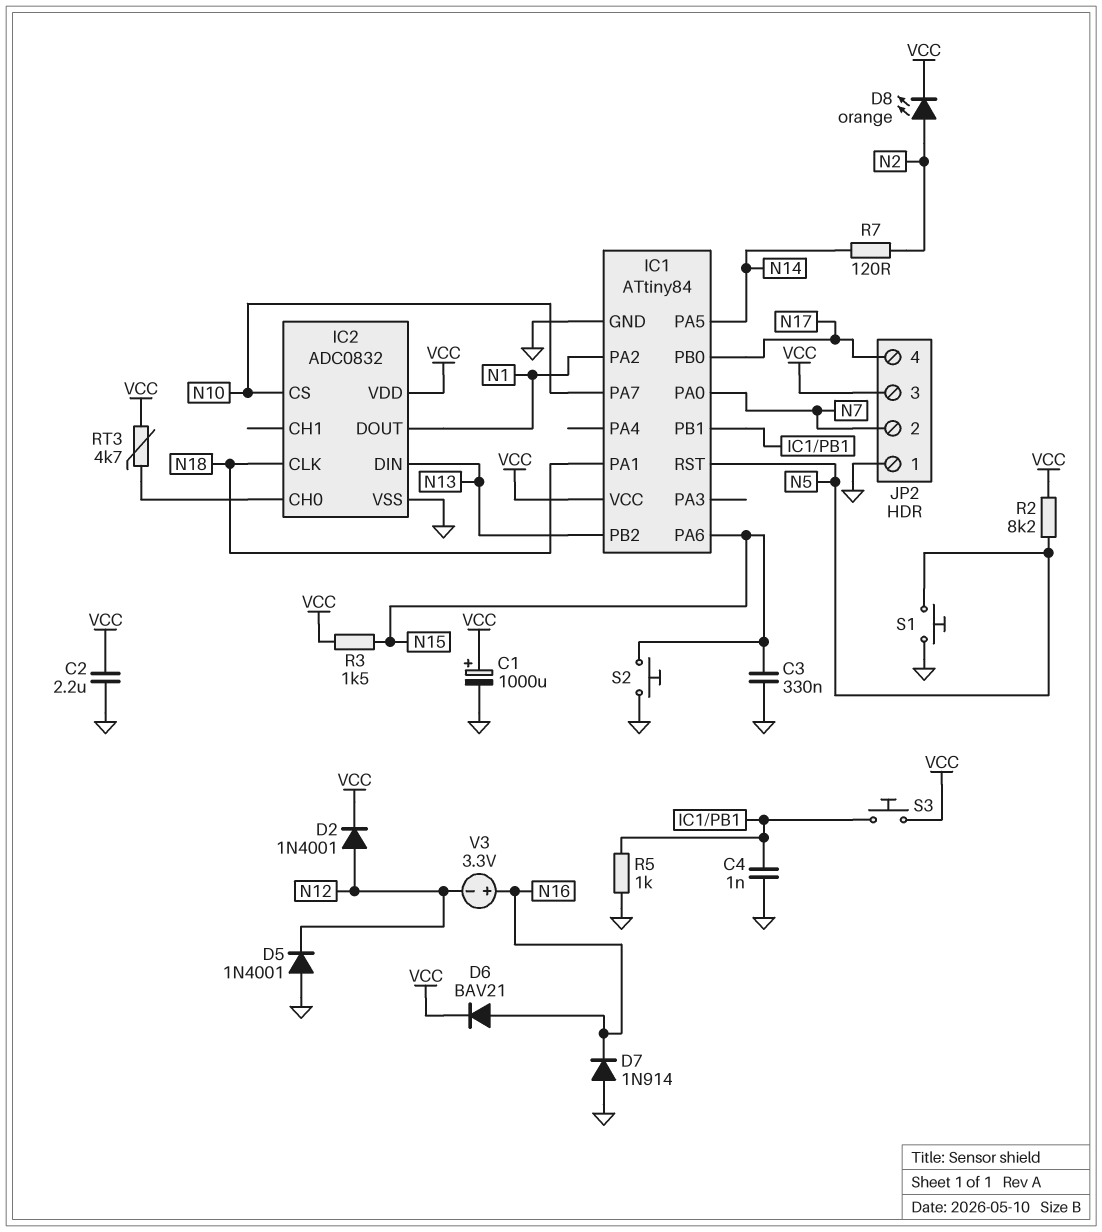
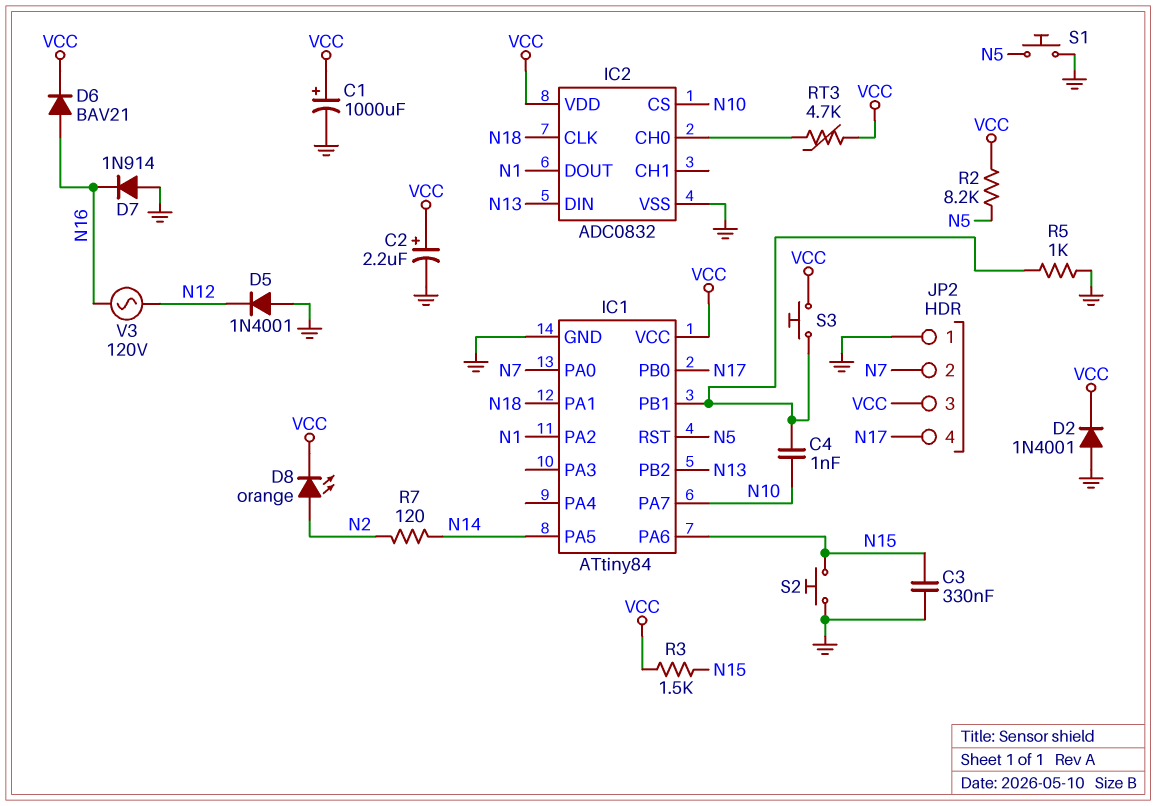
C2: 2.2uF (GND, VCC) -> 2.2uF (plus VCC, minus GND)
C4: 1nF (GND, IC1/PB1) -> 1nF (IC1/PB1, N10)
D2: diode 1N4001 (A N12, K VCC) -> diode 1N4001 (A GND, K VCC)
V3: 3.3V (plus N16, minus N12) -> AC 120V (N12, N16)

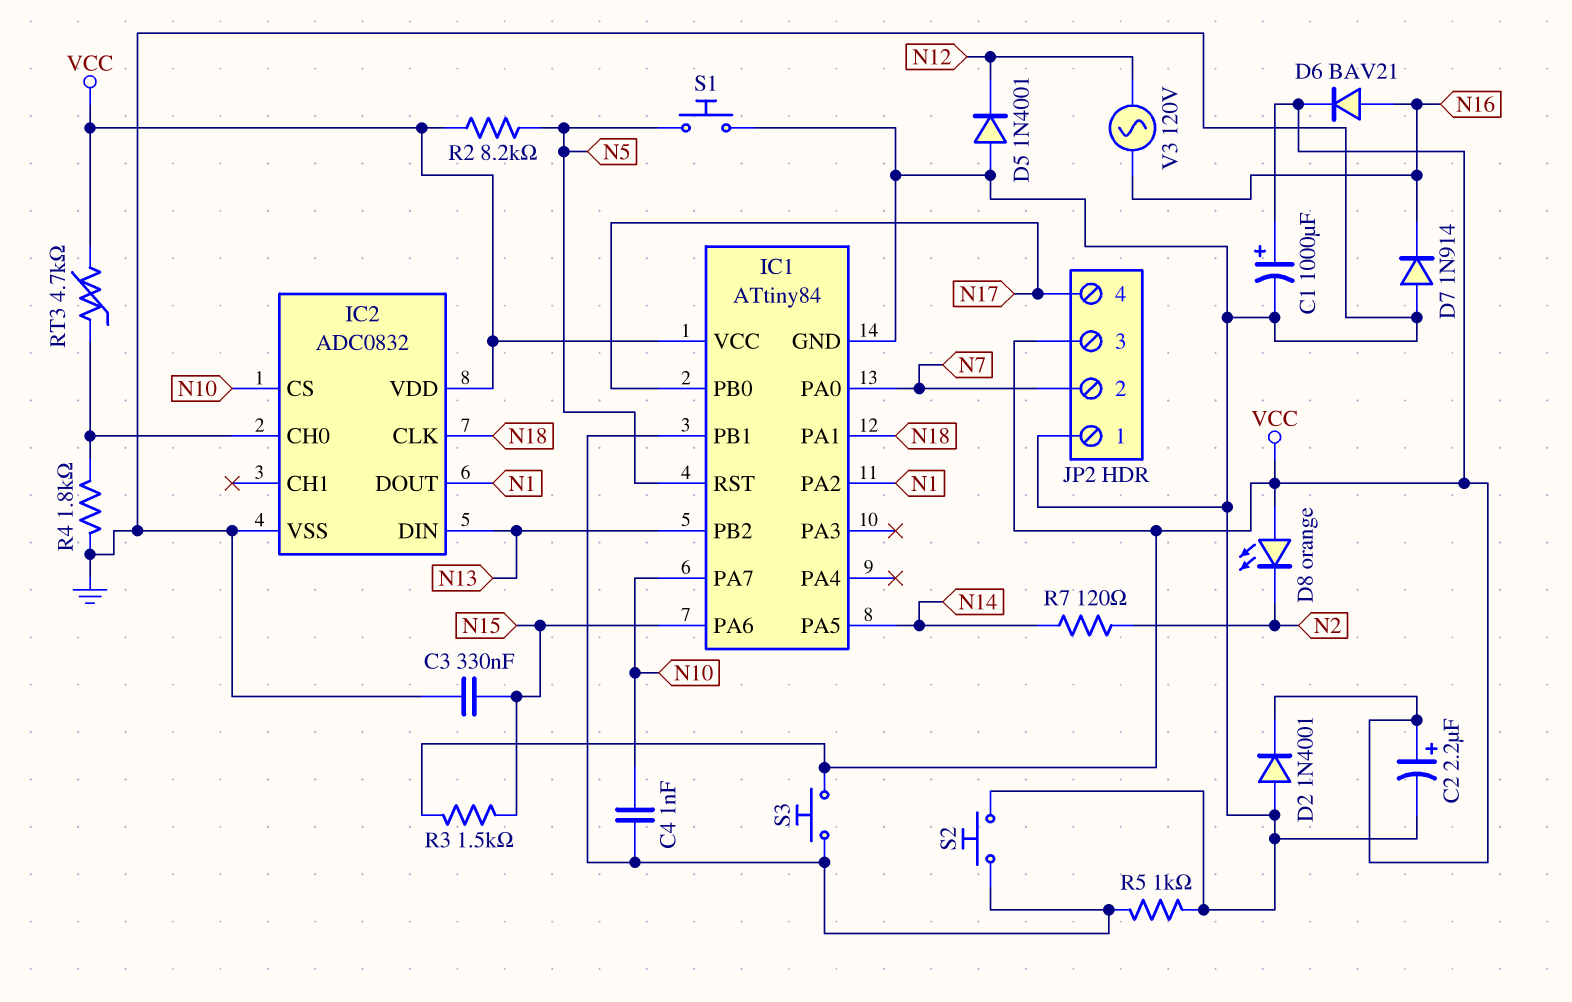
D8: LED orange (A N2, K VCC) -> LED orange (A VCC, K N2)
R4: none -> 1.8k (GND, IC2/CH0)
S2: button (GND, N15) -> button (GND, IC1/PB1)

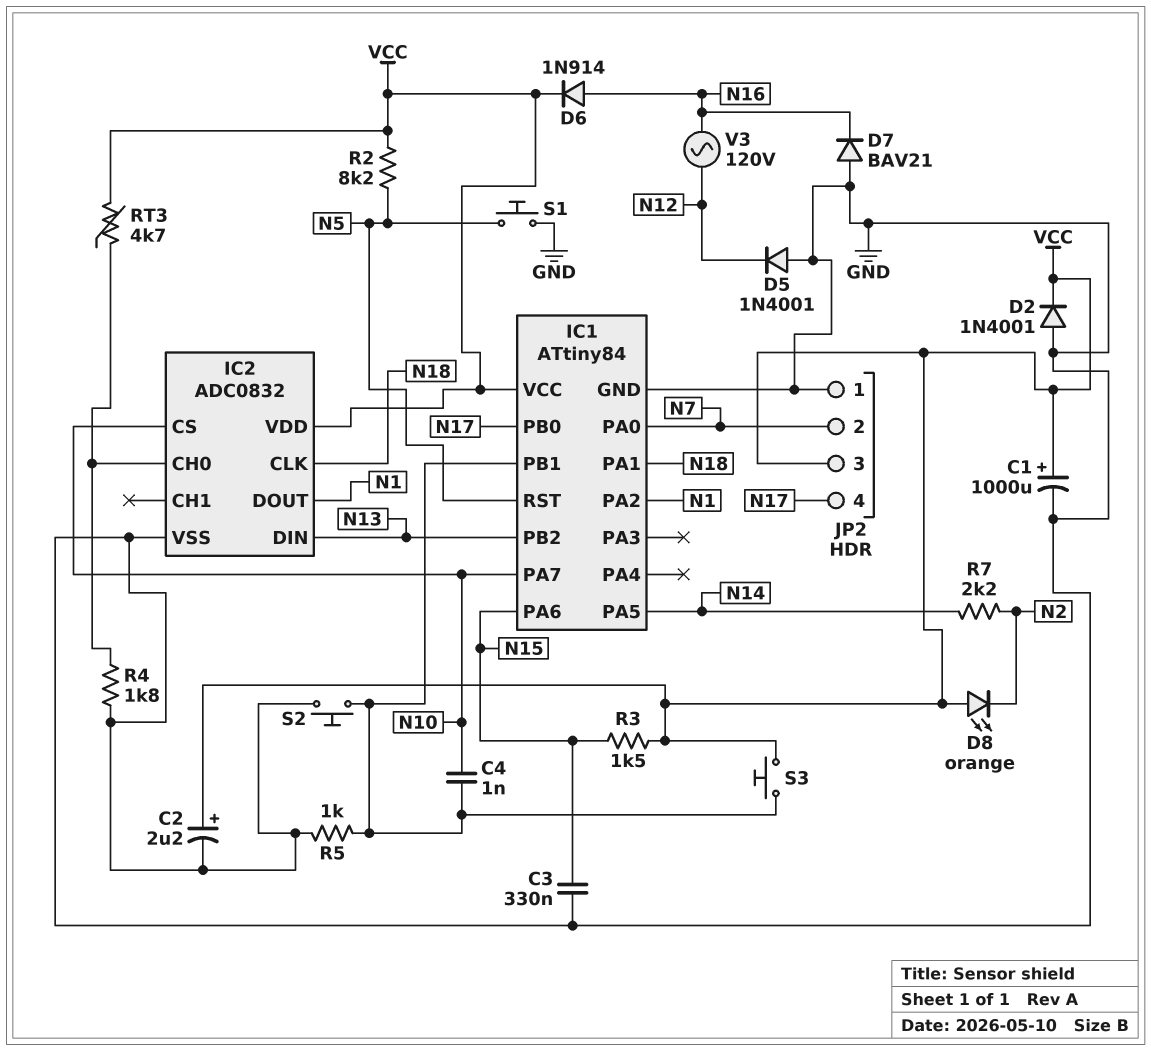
D6: diode BAV21 (A N16, K VCC) -> diode 1N914 (A N16, K VCC)
D7: diode 1N914 (A GND, K N16) -> diode BAV21 (A GND, K N16)
R7: 120 (N2, N14) -> 2.2k (N2, N14)

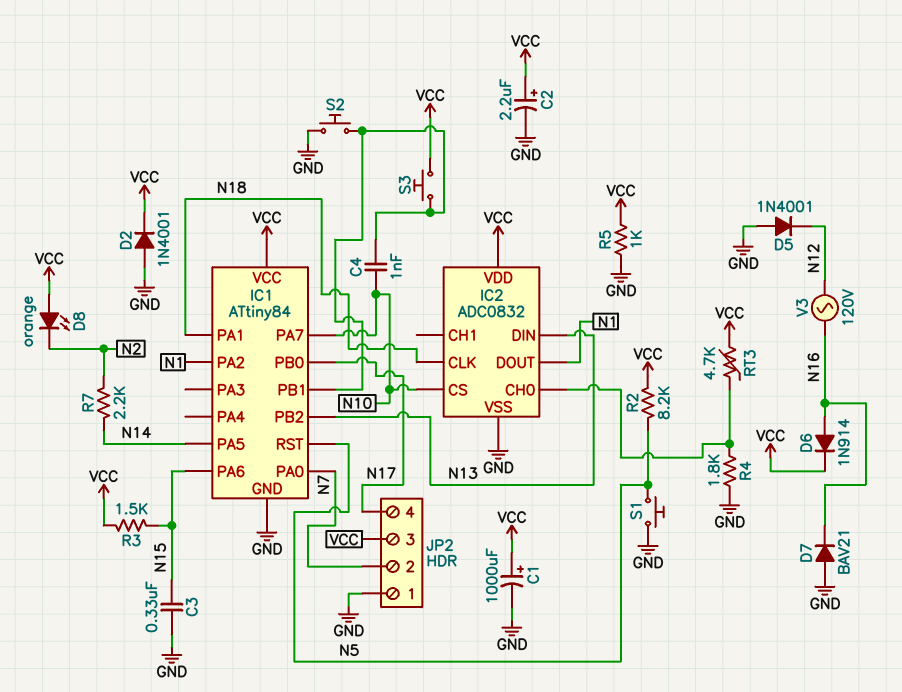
R5: 1k (GND, IC1/PB1) -> 1k (GND, VCC)

